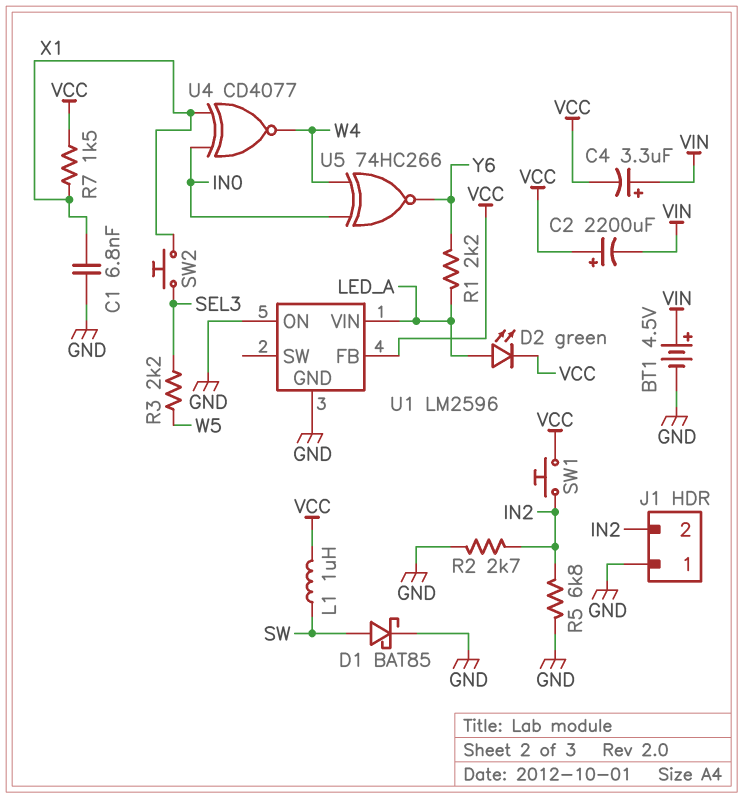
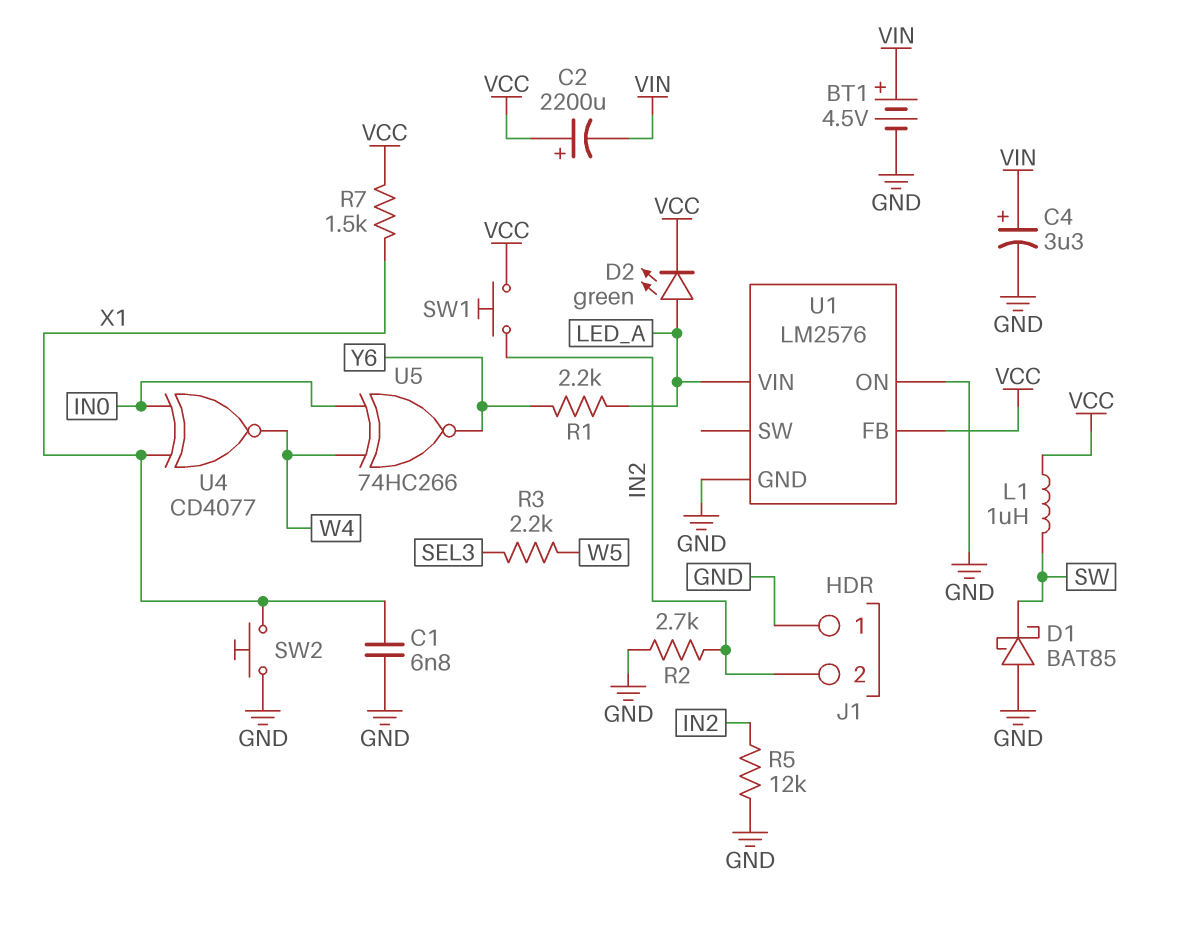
C4: 3.3uF (plus VIN, minus VCC) -> 3.3uF (plus VIN, minus GND)
D1: schottky BAT85 (A SW, K GND) -> schottky BAT85 (A GND, K SW)
R5: 6.8k (GND, IN2) -> 12k (GND, IN2)
SW2: button (SEL3, X1) -> button (GND, X1)
U1: LM2596 -> LM2576

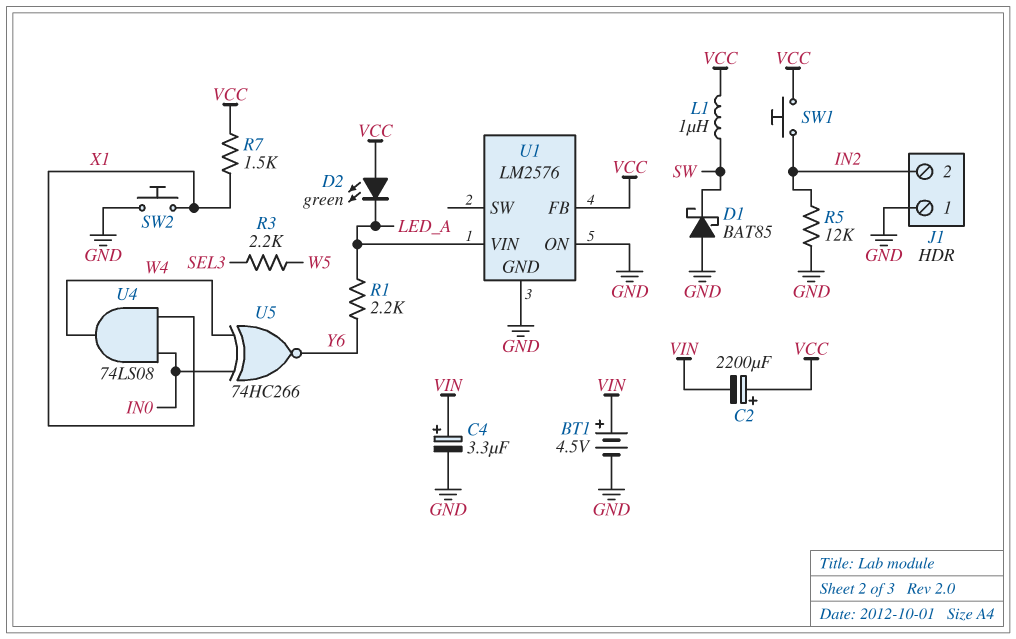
C1: 6.8nF (GND, X1) -> none
D2: LED green (A LED_A, K VCC) -> LED green (A VCC, K LED_A)
R2: 2.7k (GND, IN2) -> none
U4: XNOR CD4077 (in IN0, in X1, out W4) -> AND 74LS08 (in IN0, in X1, out W4)

